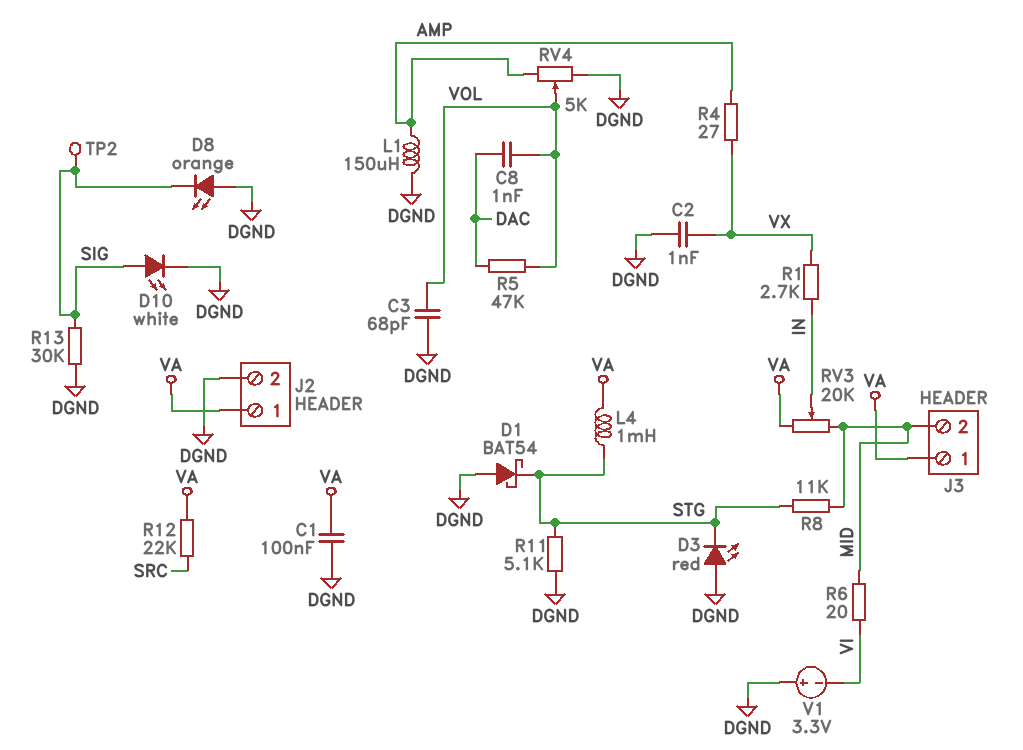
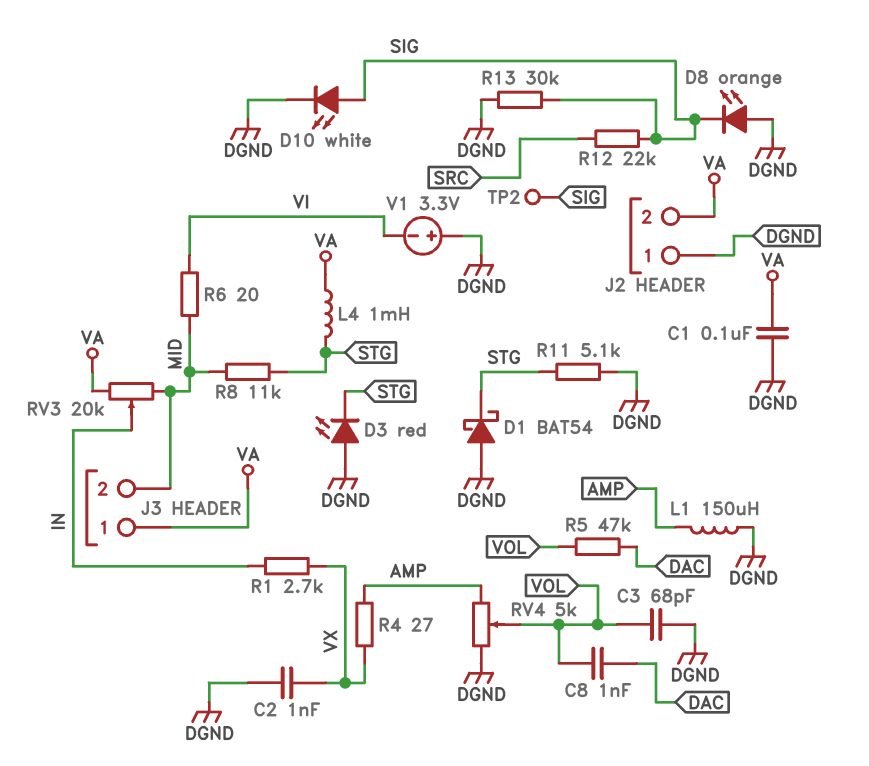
J2 pin 1: VA -> DGND
J2 pin 2: DGND -> VA
R12: 22k (SRC, VA) -> 22k (SIG, SRC)

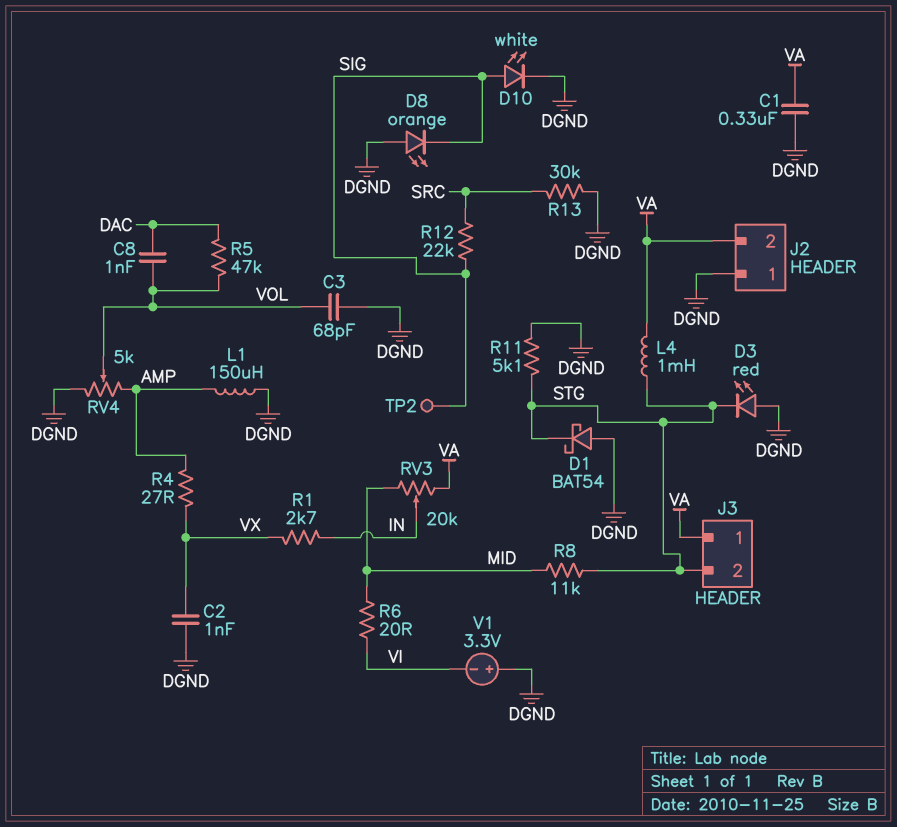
C1: 100nF (DGND, VA) -> 330nF (DGND, VA)
J3 pin 2: MID -> STG
R13: 30k (DGND, SIG) -> 30k (DGND, SRC)

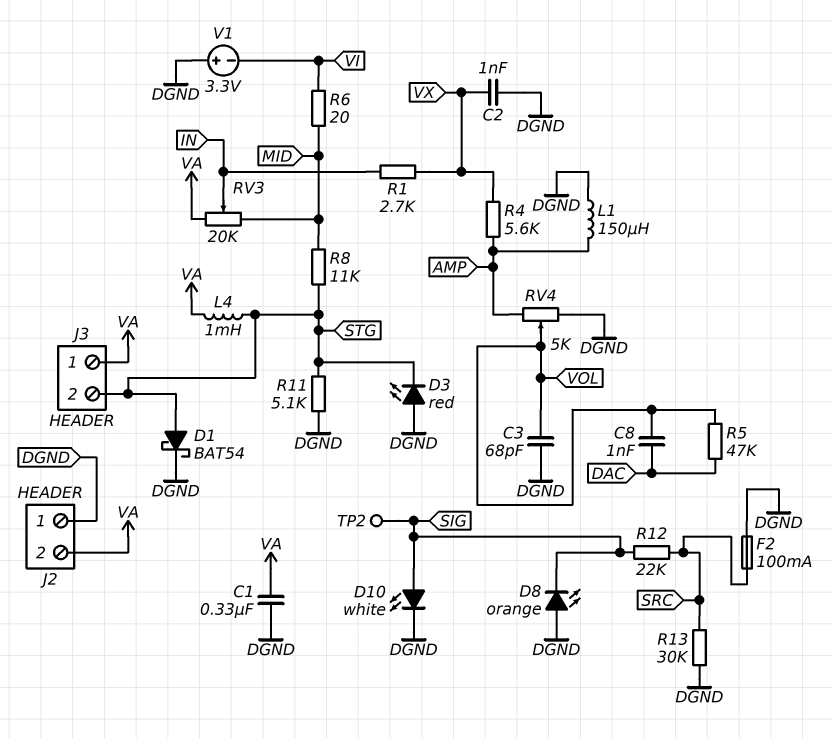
D1: schottky BAT54 (A DGND, K STG) -> schottky BAT54 (A STG, K DGND)
F2: none -> 100mA (DGND, SRC)
R4: 27 (AMP, VX) -> 5.6k (AMP, VX)

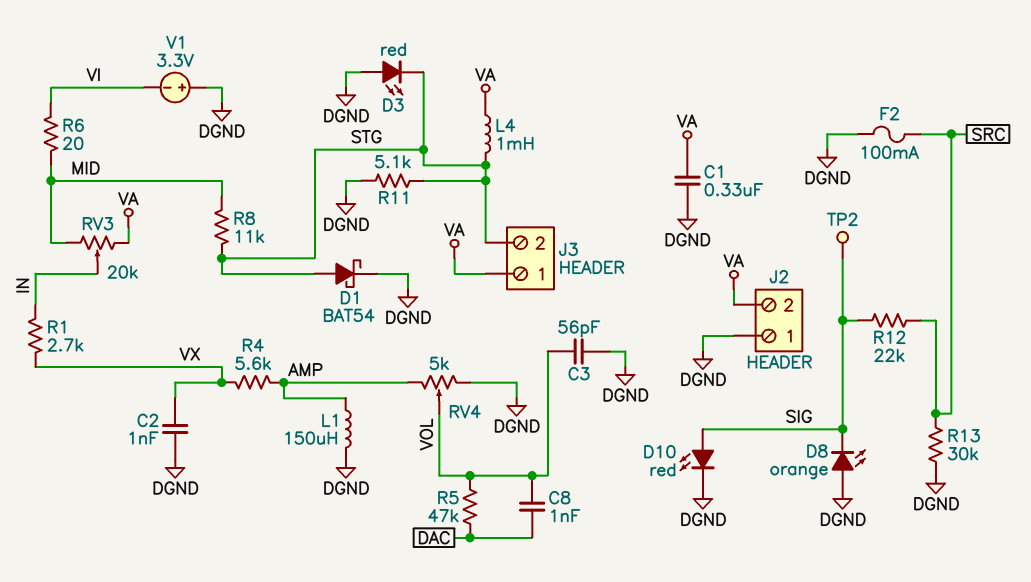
C3: 68pF (DGND, VOL) -> 56pF (DGND, VOL)
D10: LED white (A SIG, K DGND) -> LED red (A SIG, K DGND)

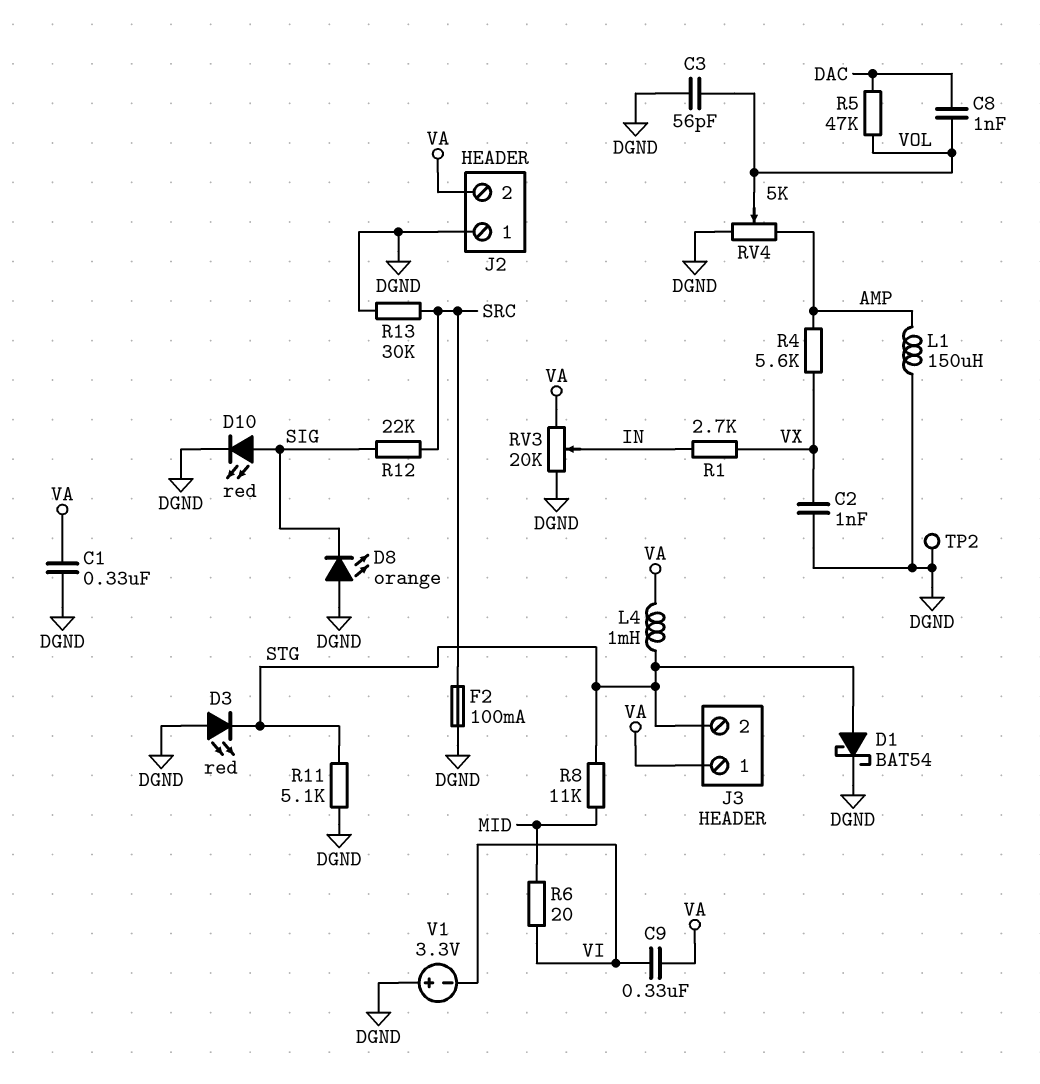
C9: none -> 330nF (VA, VI)
RV3: 20k (MID, VA, wiper IN) -> 20k (DGND, VA, wiper IN)
TP2: test point (SIG) -> test point (DGND)

